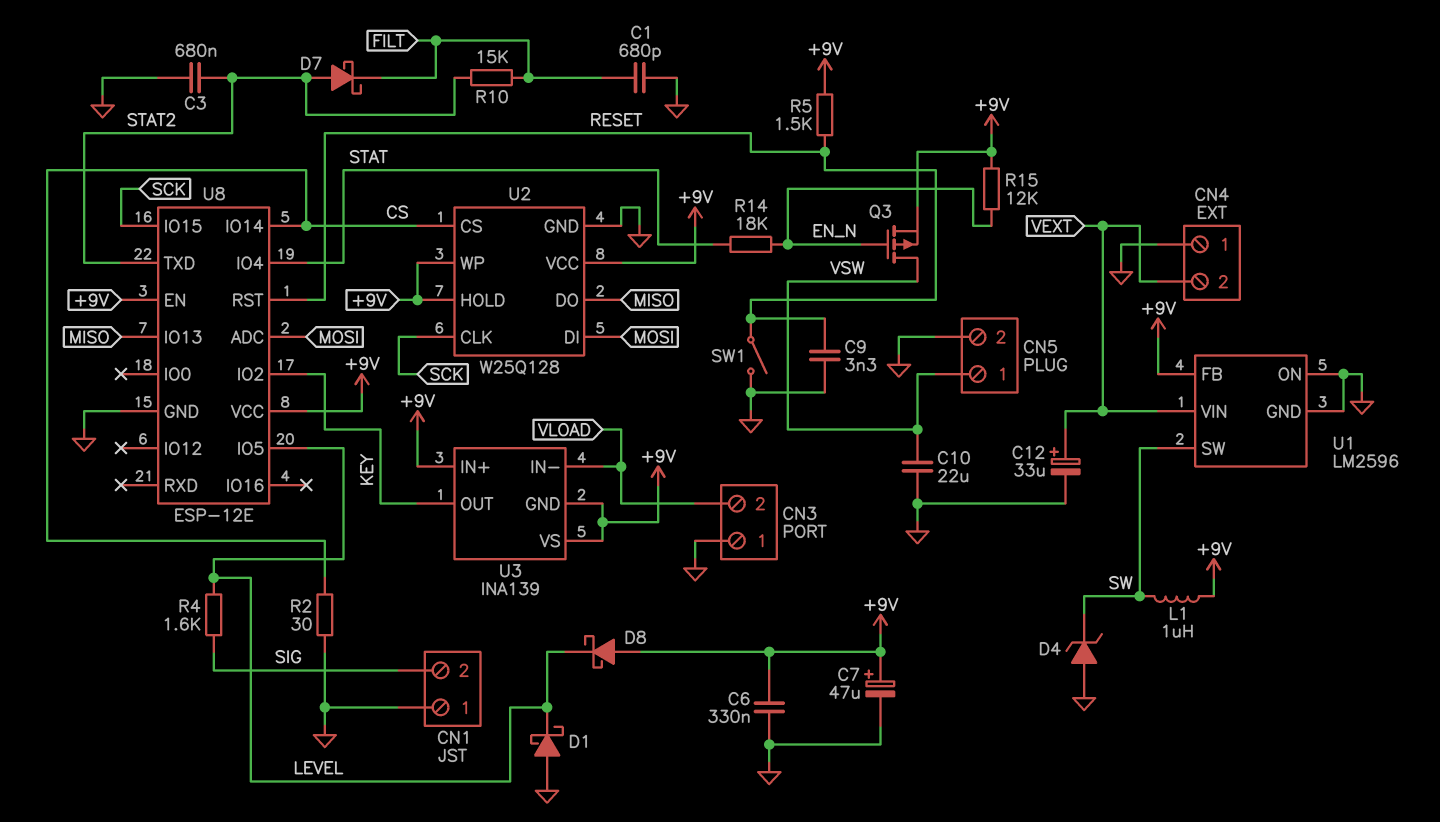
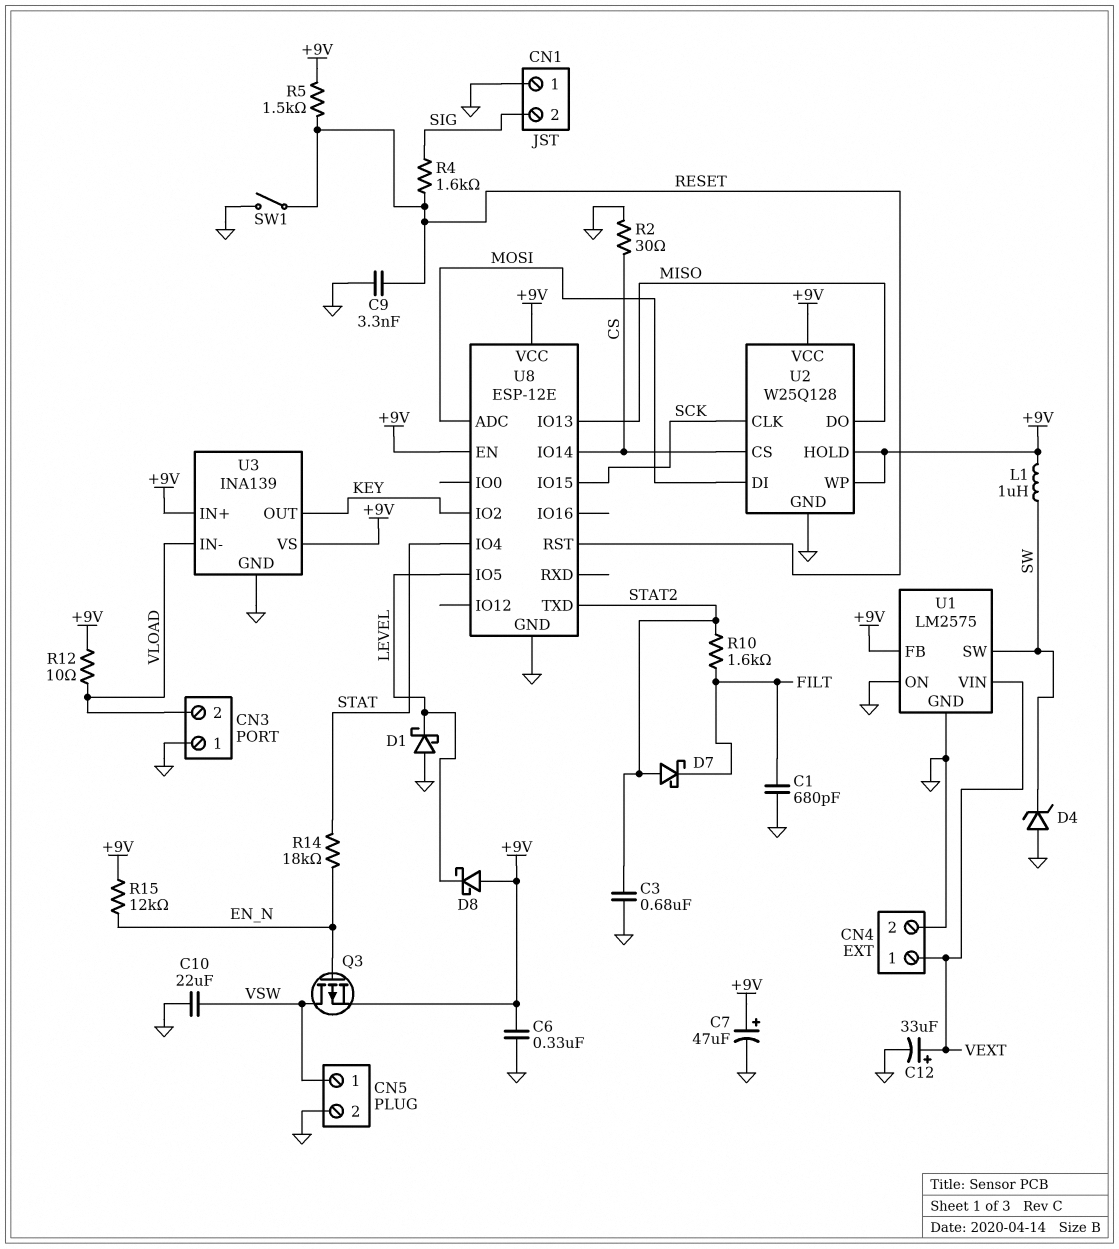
CN4 pin 1: GND -> VEXT
CN4 pin 2: VEXT -> GND
R4: 1.6k (LEVEL, SIG) -> 1.6k (RESET, SIG)
R10: 15k (FILT, STAT2) -> 1.6k (FILT, STAT2)
R12: none -> 10 (+9V, VLOAD)
U1: LM2596 -> LM2575
U3 pin GND: +9V -> GND

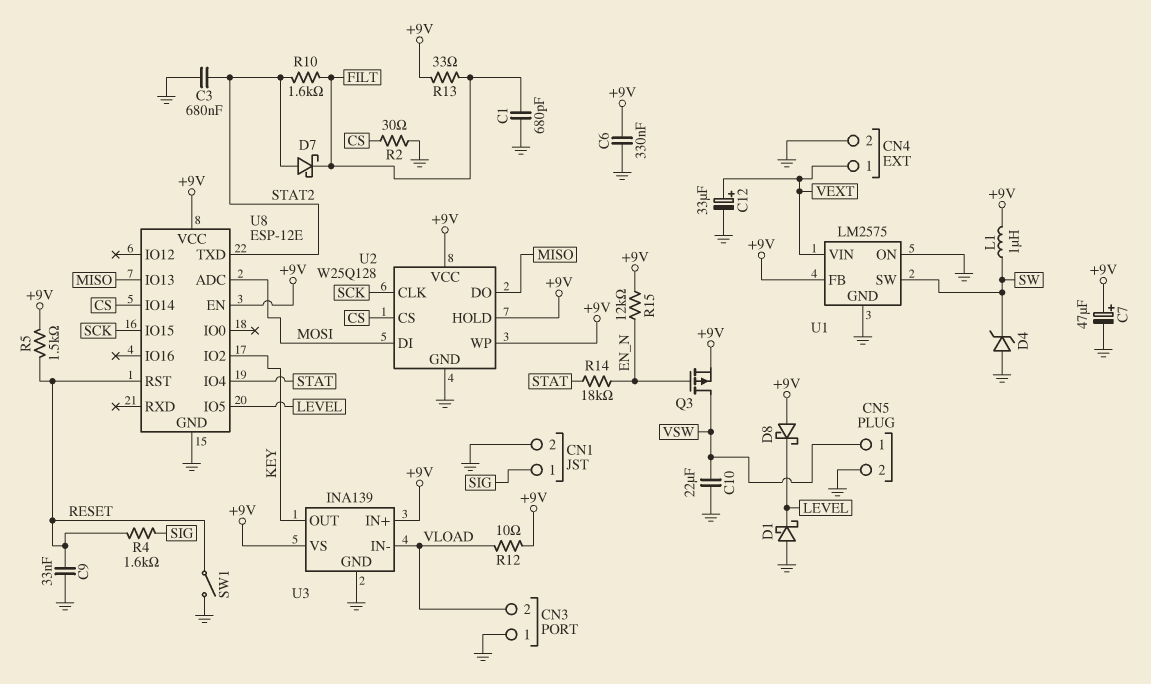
C9: 3.3nF (GND, RESET) -> 33nF (GND, RESET)
CN1 pin 1: GND -> SIG
CN1 pin 2: SIG -> GND
R13: none -> 33 (+9V, FILT)

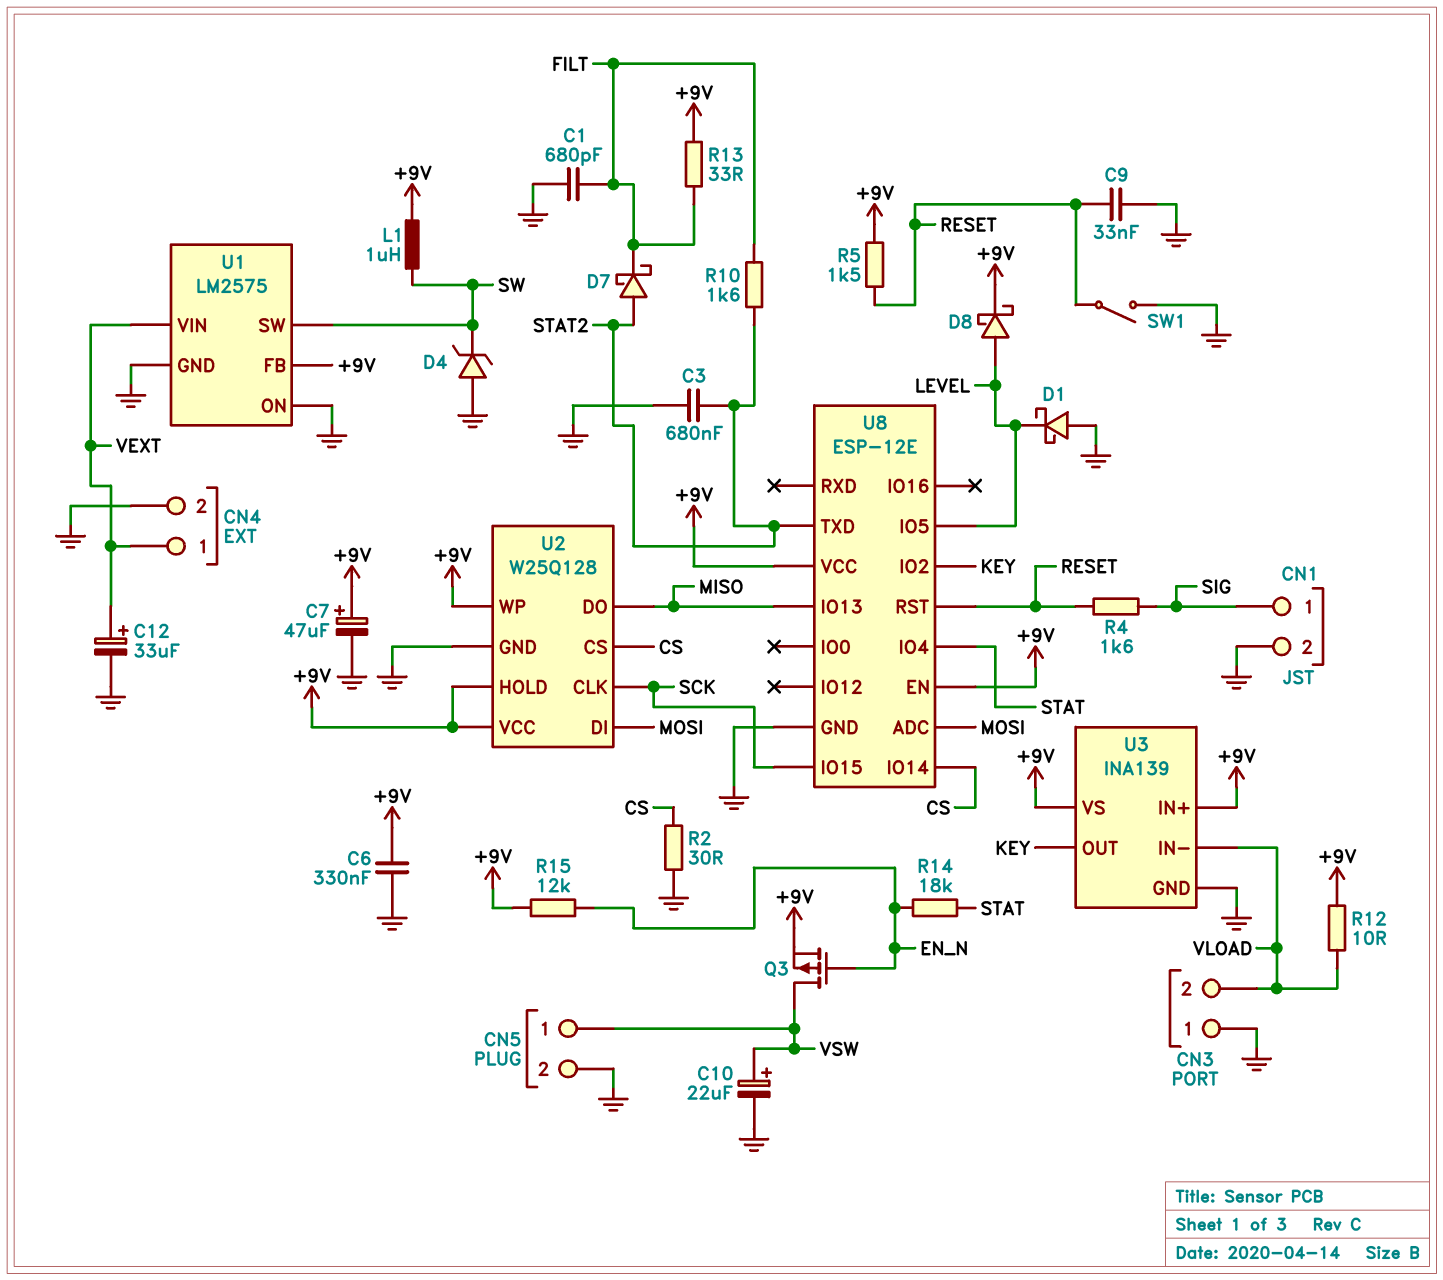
C10: 22uF (GND, VSW) -> 22uF (plus VSW, minus GND)
D8: schottky (A +9V, K LEVEL) -> schottky (A LEVEL, K +9V)

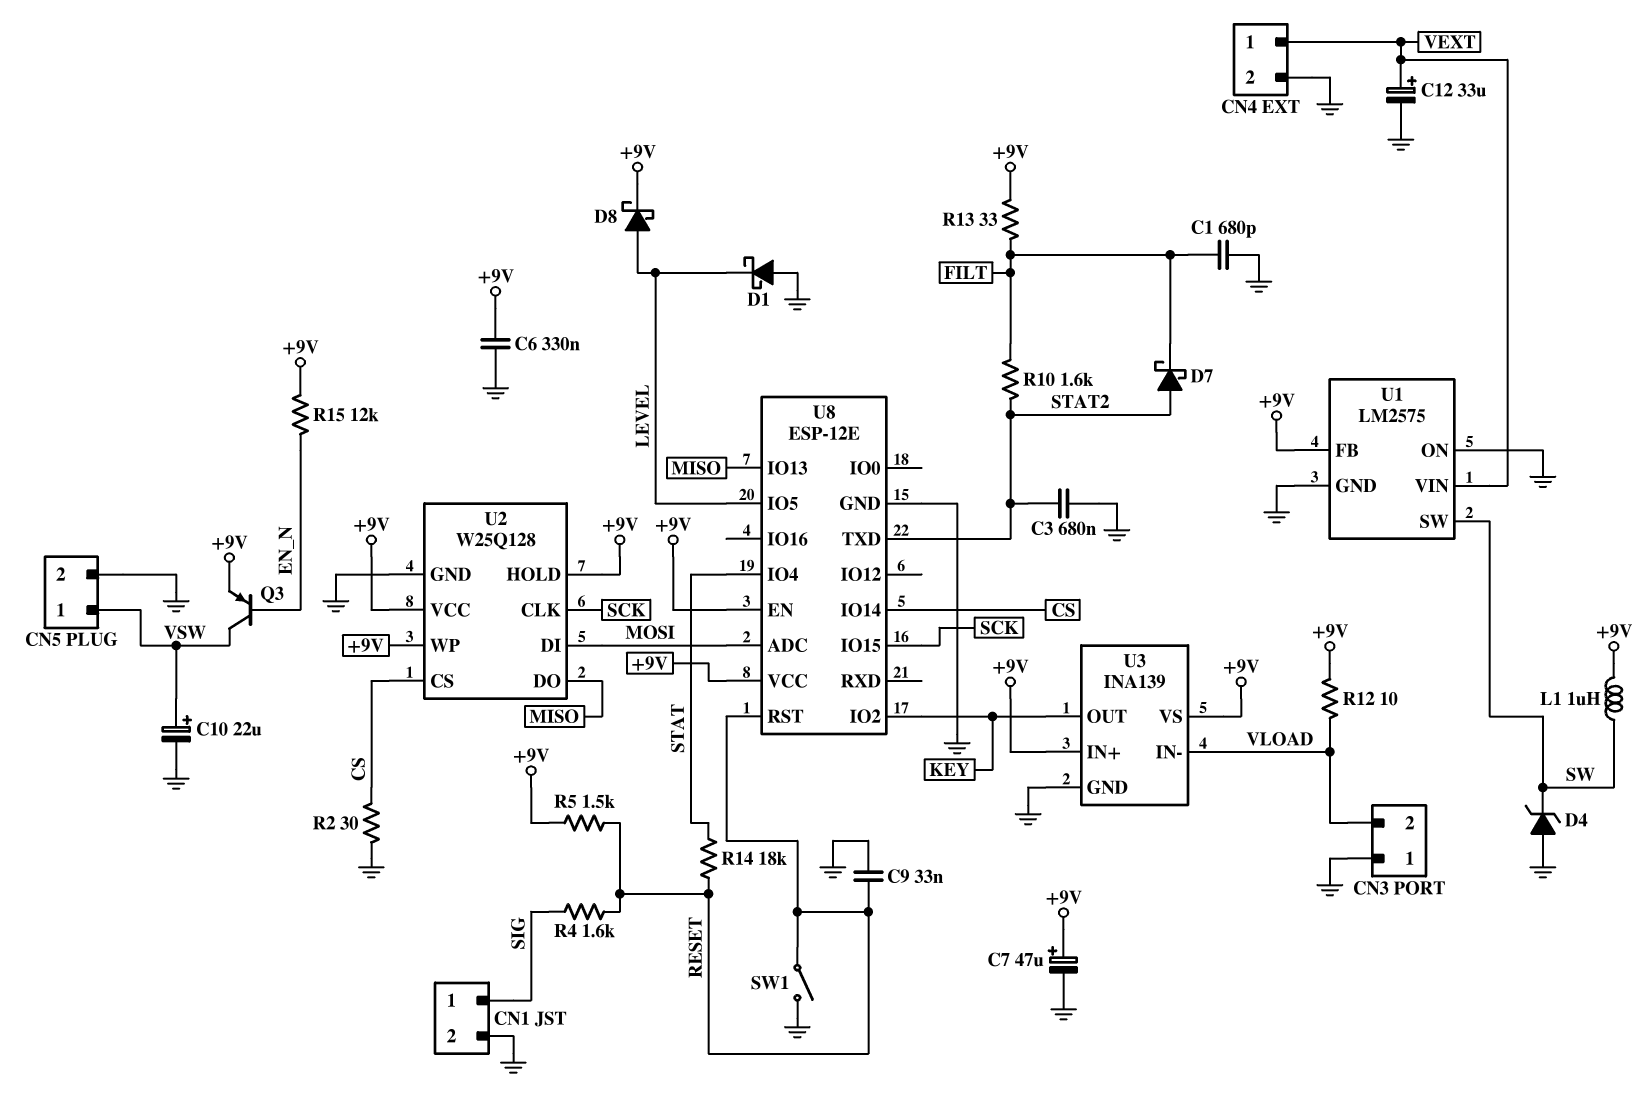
Q3: PMOS (G EN_N, D VSW, S +9V) -> PNP (B EN_N, C VSW, E +9V)
R14: 18k (EN_N, STAT) -> 18k (RESET, STAT)

